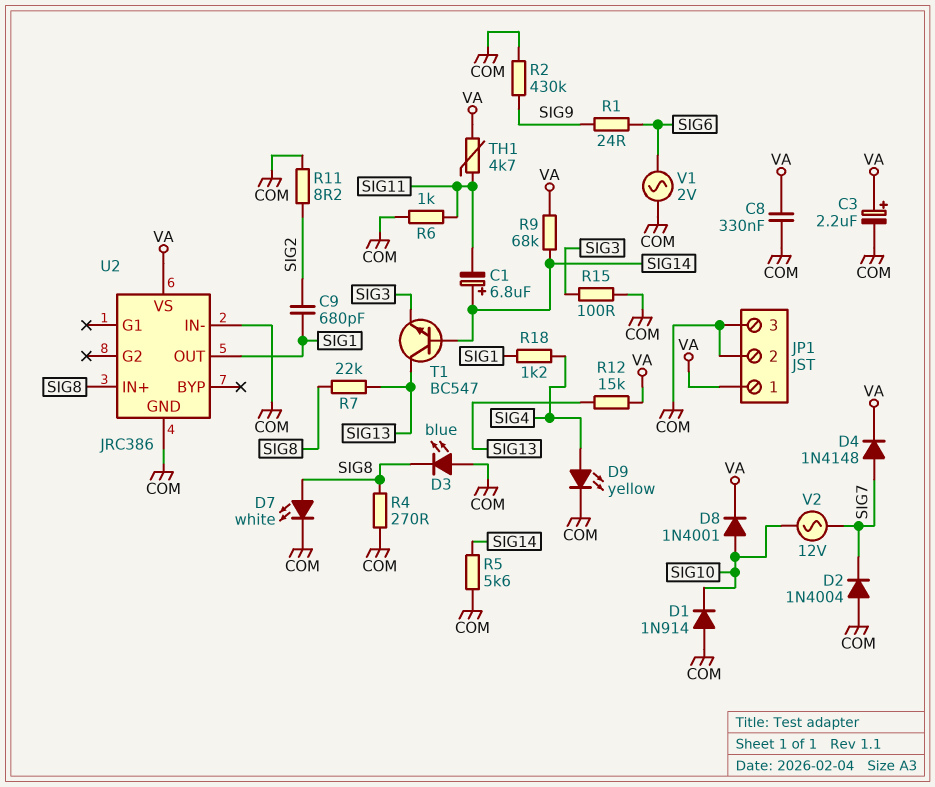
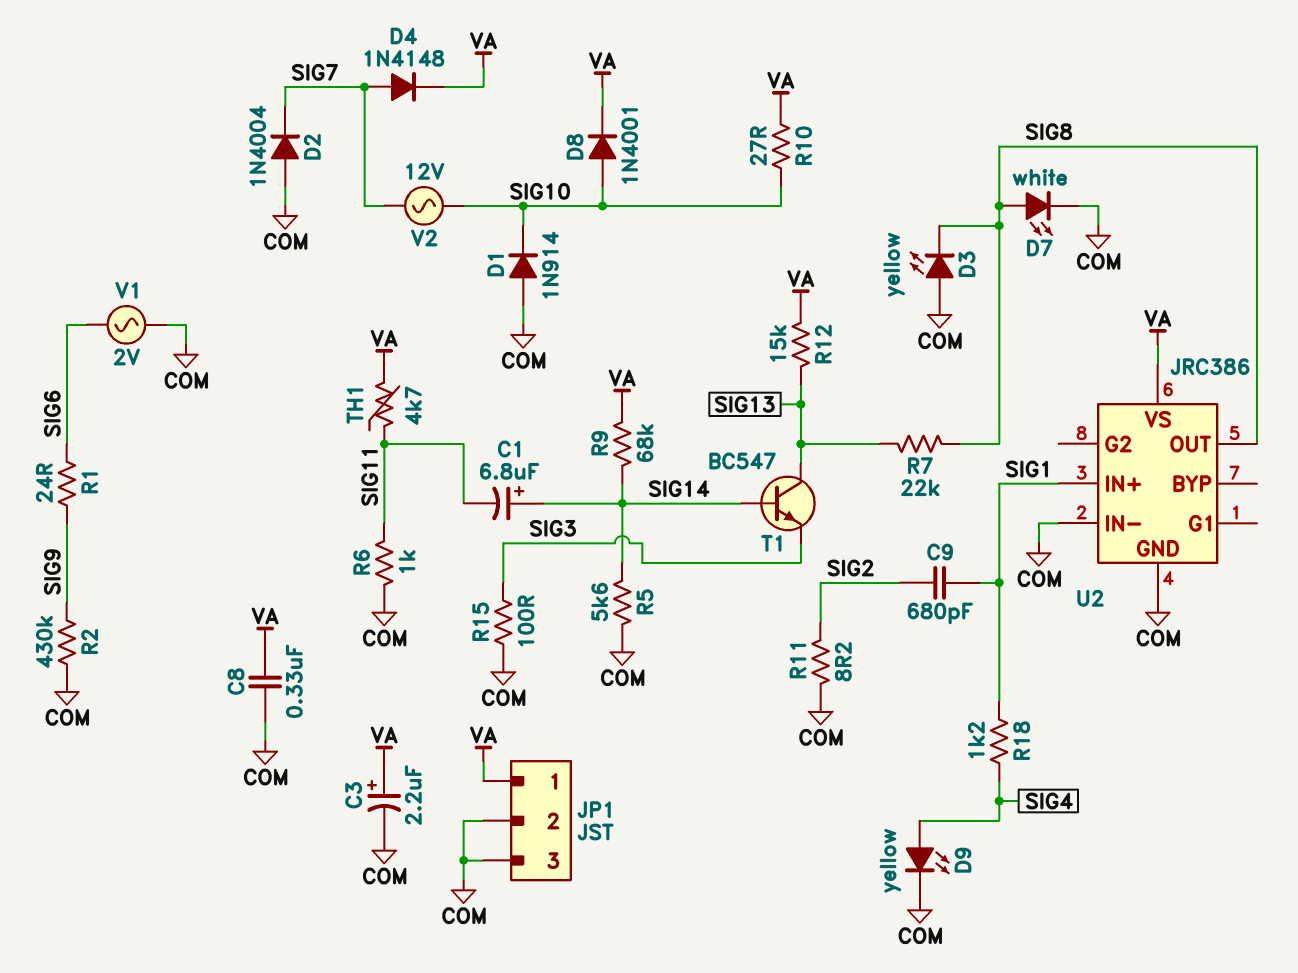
D3: LED blue (A COM, K SIG8) -> LED yellow (A COM, K SIG8)
R4: 270 (COM, SIG8) -> none
R10: none -> 27 (SIG10, VA)
U2 pin IN+: SIG8 -> SIG1
U2 pin OUT: SIG1 -> SIG8

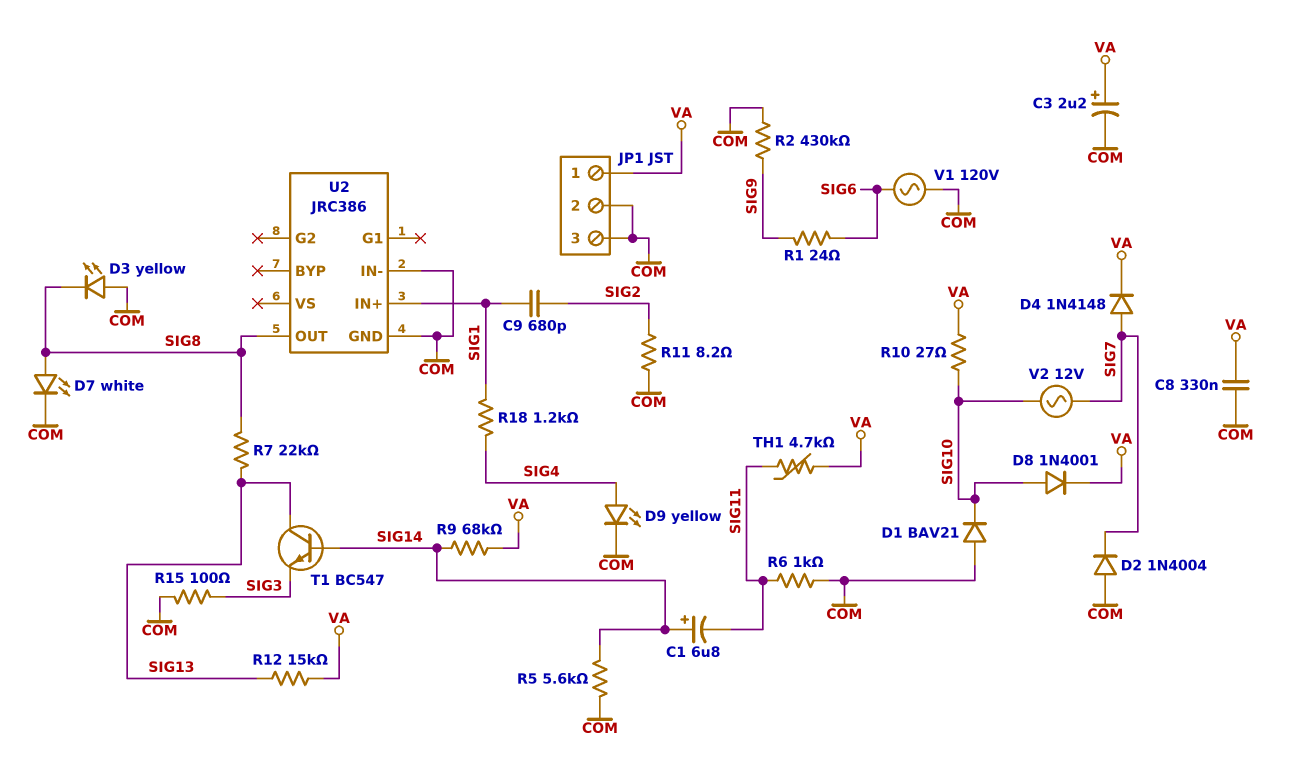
D1: diode 1N914 (A COM, K SIG10) -> diode BAV21 (A COM, K SIG10)
U2 pin VS: VA -> none
V1: AC 2V (COM, SIG6) -> AC 120V (COM, SIG6)

